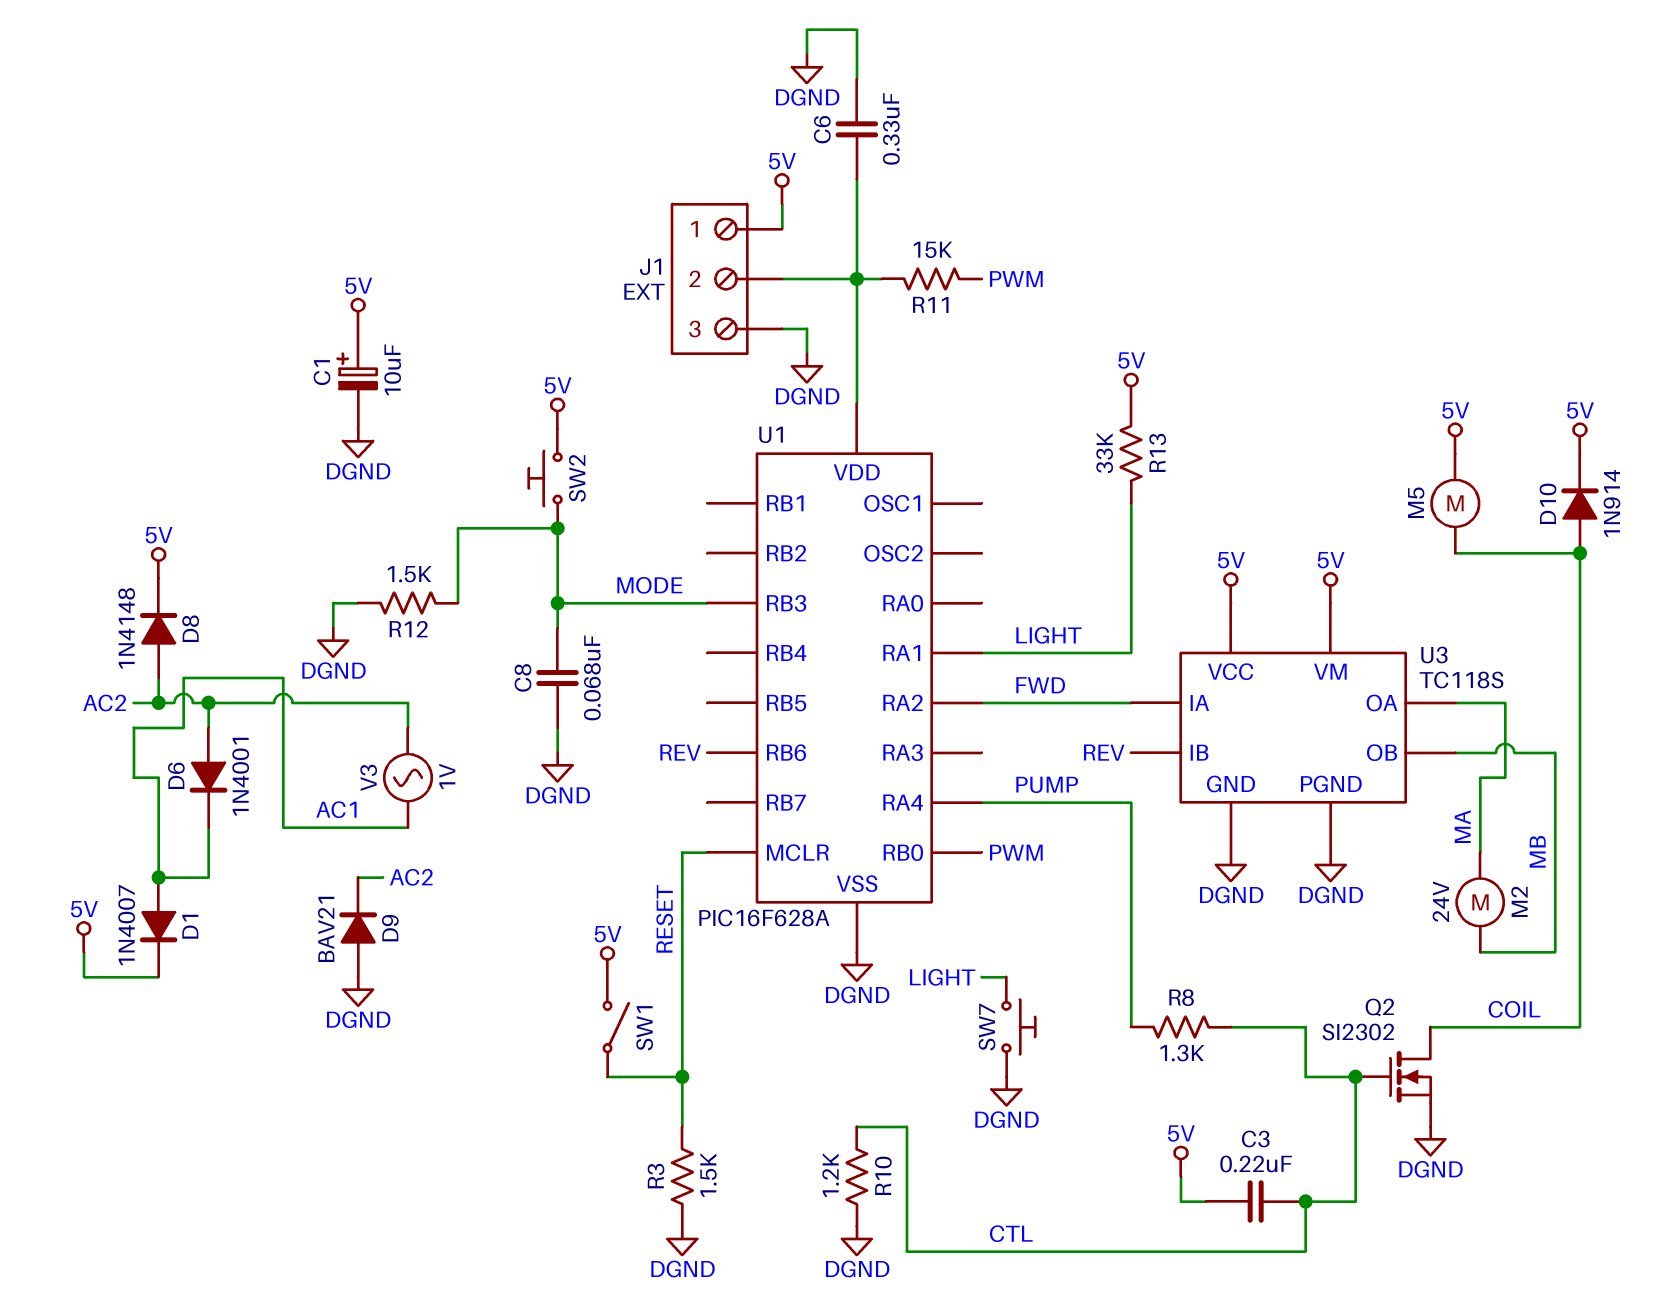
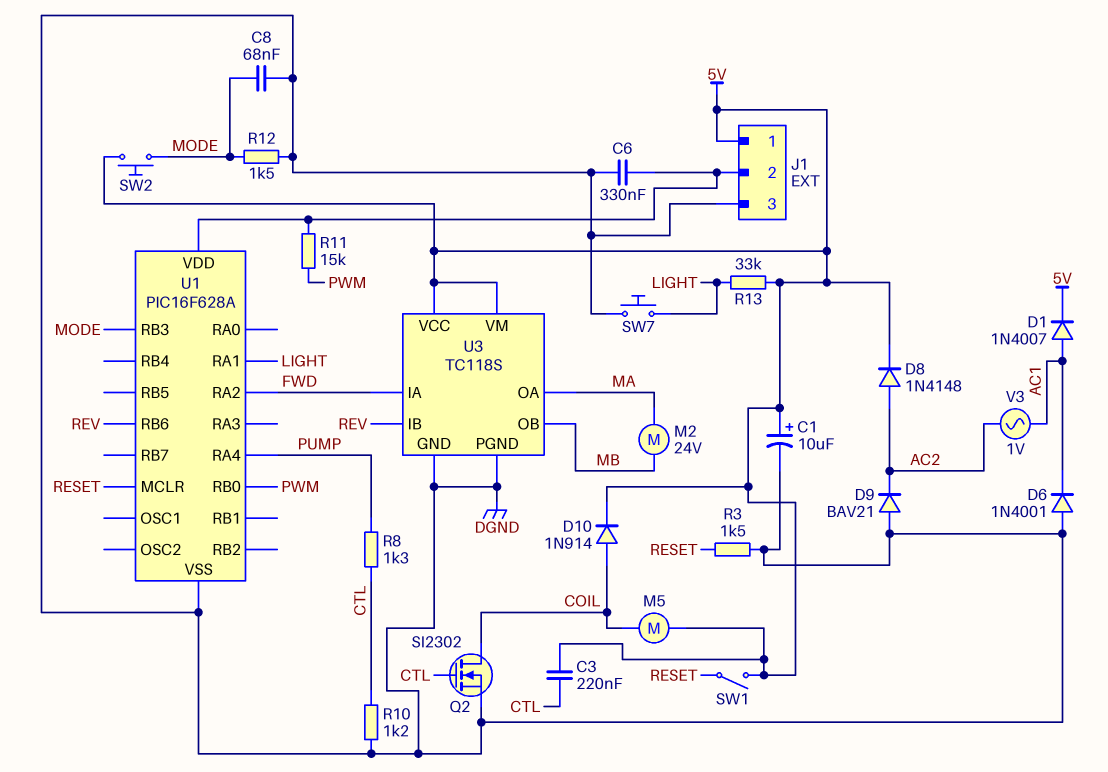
D6: diode 1N4001 (A AC2, K AC1) -> diode 1N4001 (A DGND, K AC1)

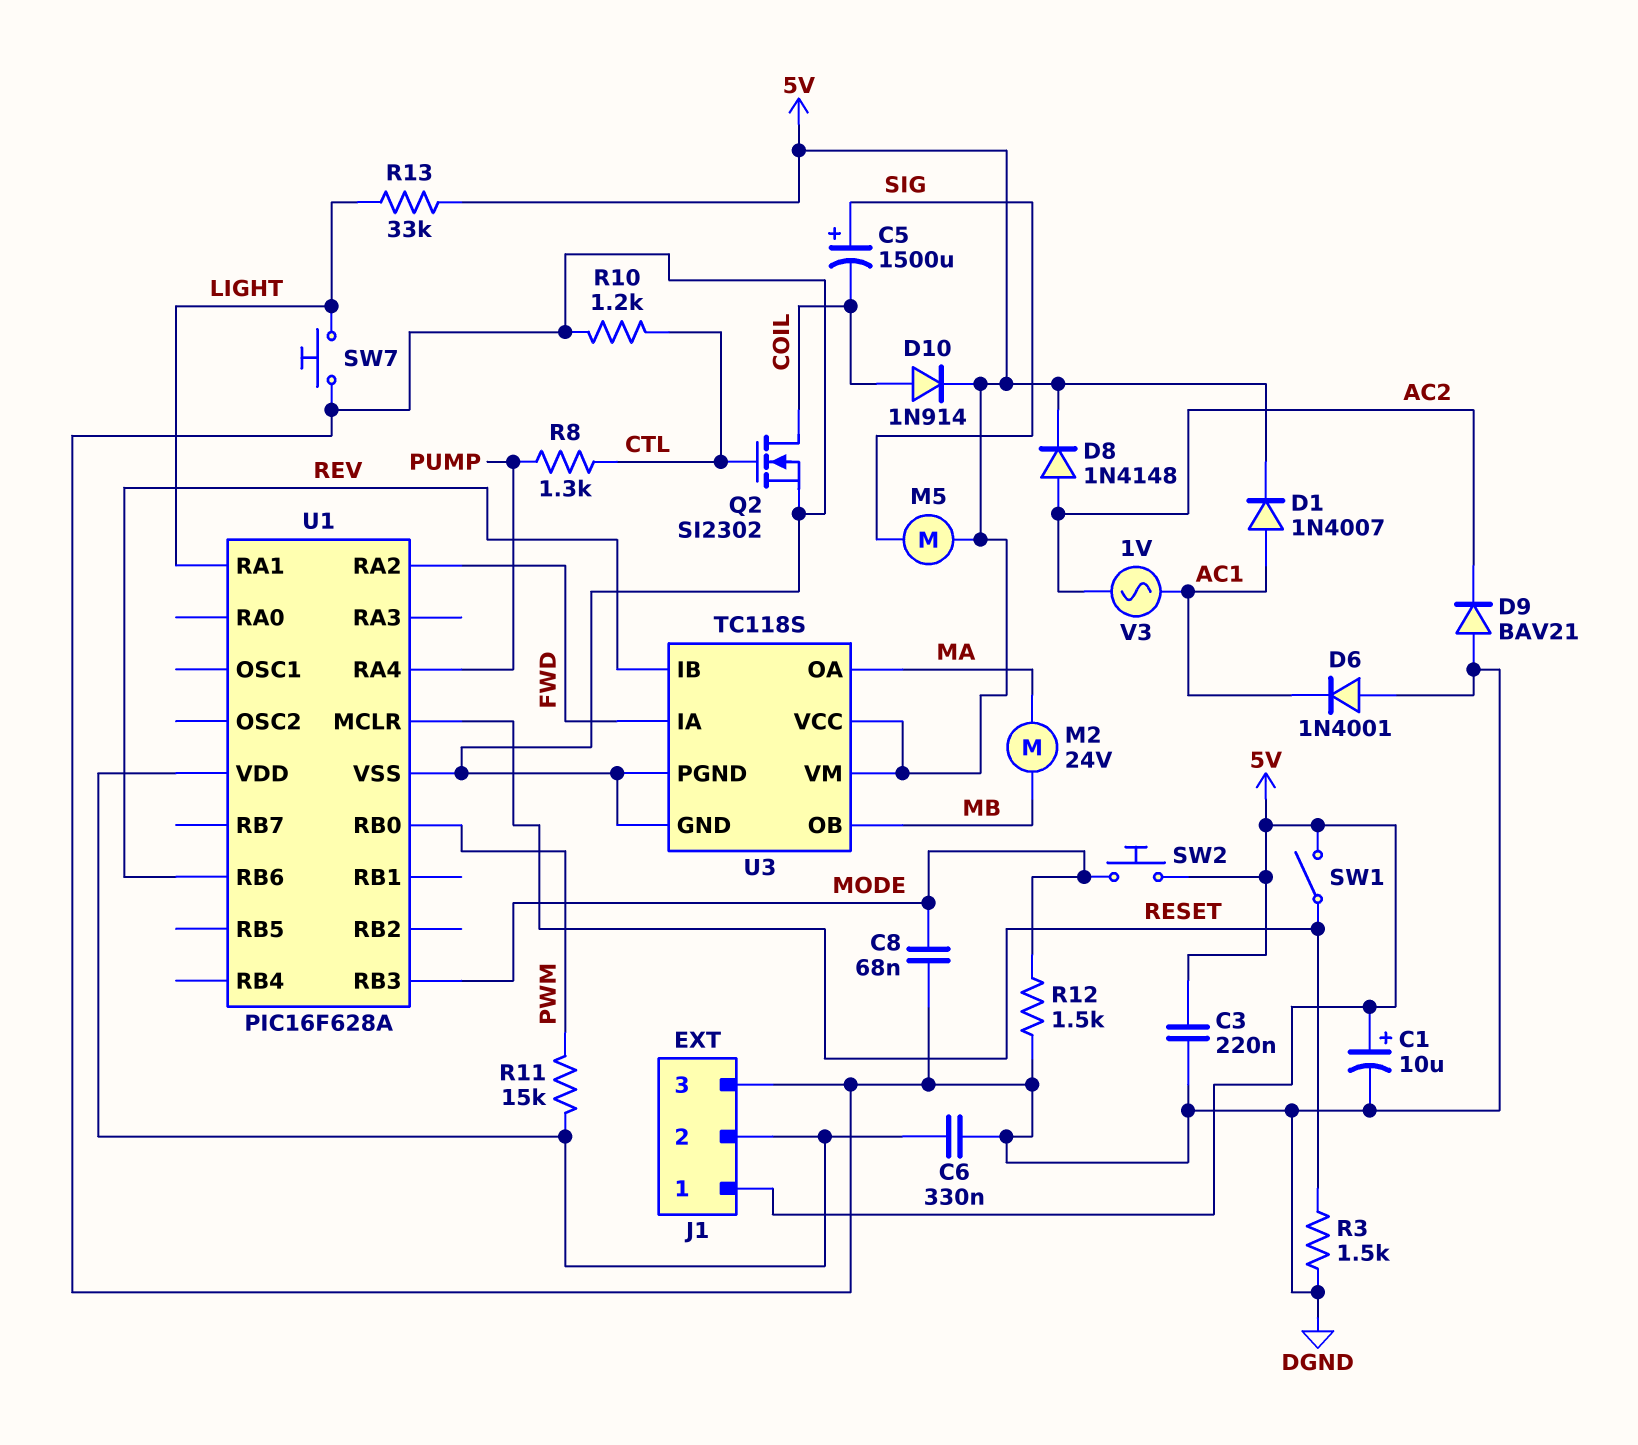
C3: 220nF (5V, CTL) -> 220nF (5V, DGND)
C5: none -> 1500uF (plus SIG, minus COIL)
M5: motor (5V, COIL) -> motor (5V, SIG)

